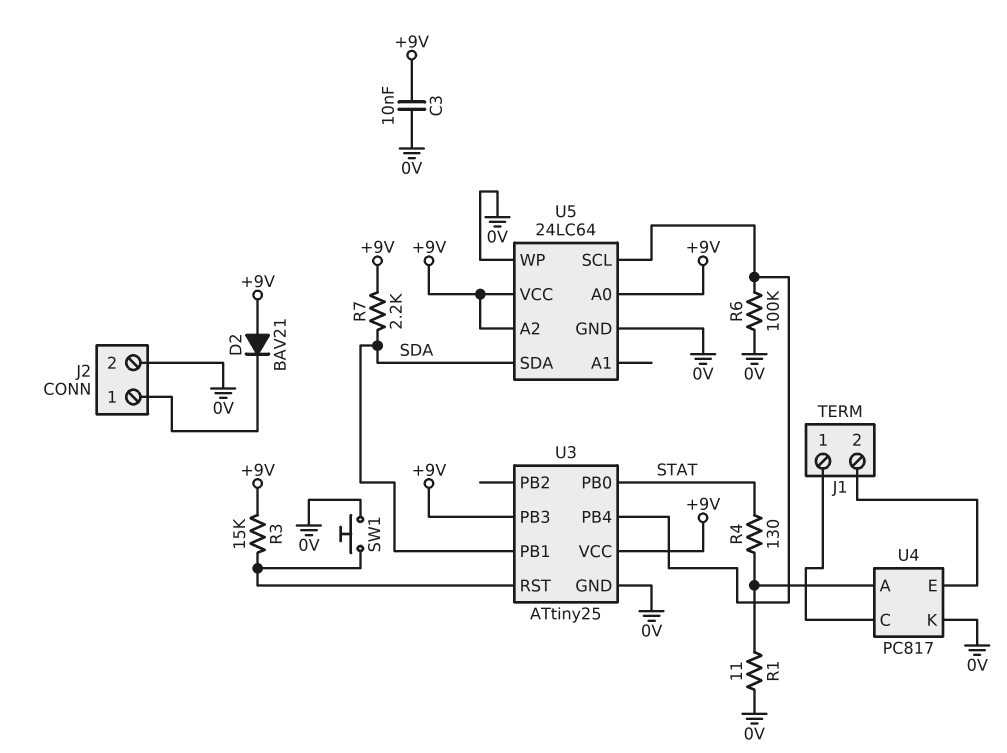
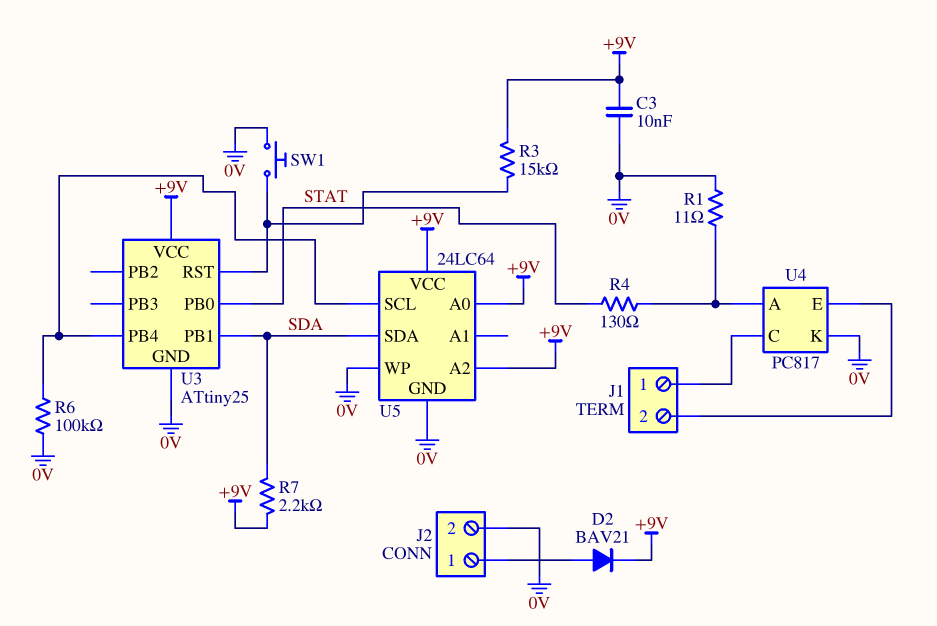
D2: diode BAV21 (A +9V, K J2/1) -> diode BAV21 (A J2/1, K +9V)
U3 pin PB3: +9V -> none

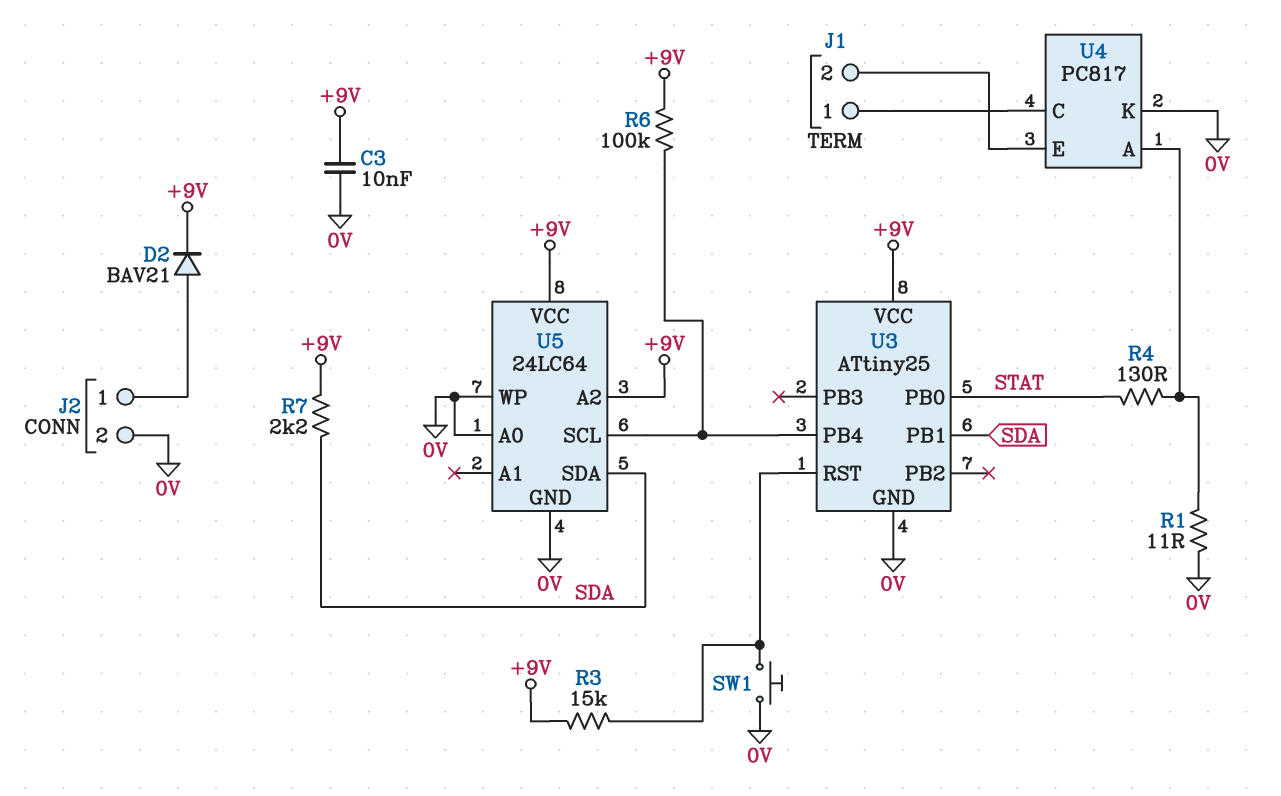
R6: 100k (0V, U3/PB4) -> 100k (+9V, U3/PB4)
U5 pin A0: +9V -> 0V

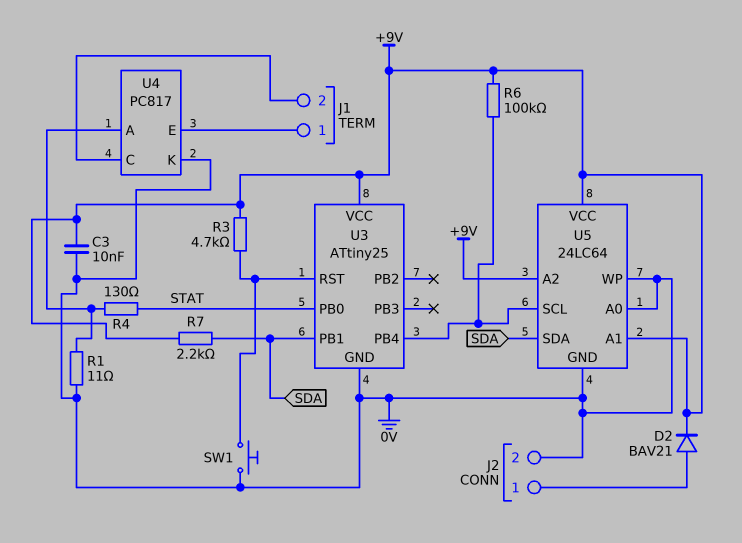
R3: 15k (+9V, U3/RST) -> 4.7k (+9V, U3/RST)
U4 pin C: J1/1 -> J1/2
U4 pin E: J1/2 -> J1/1
U5 pin A1: none -> +9V

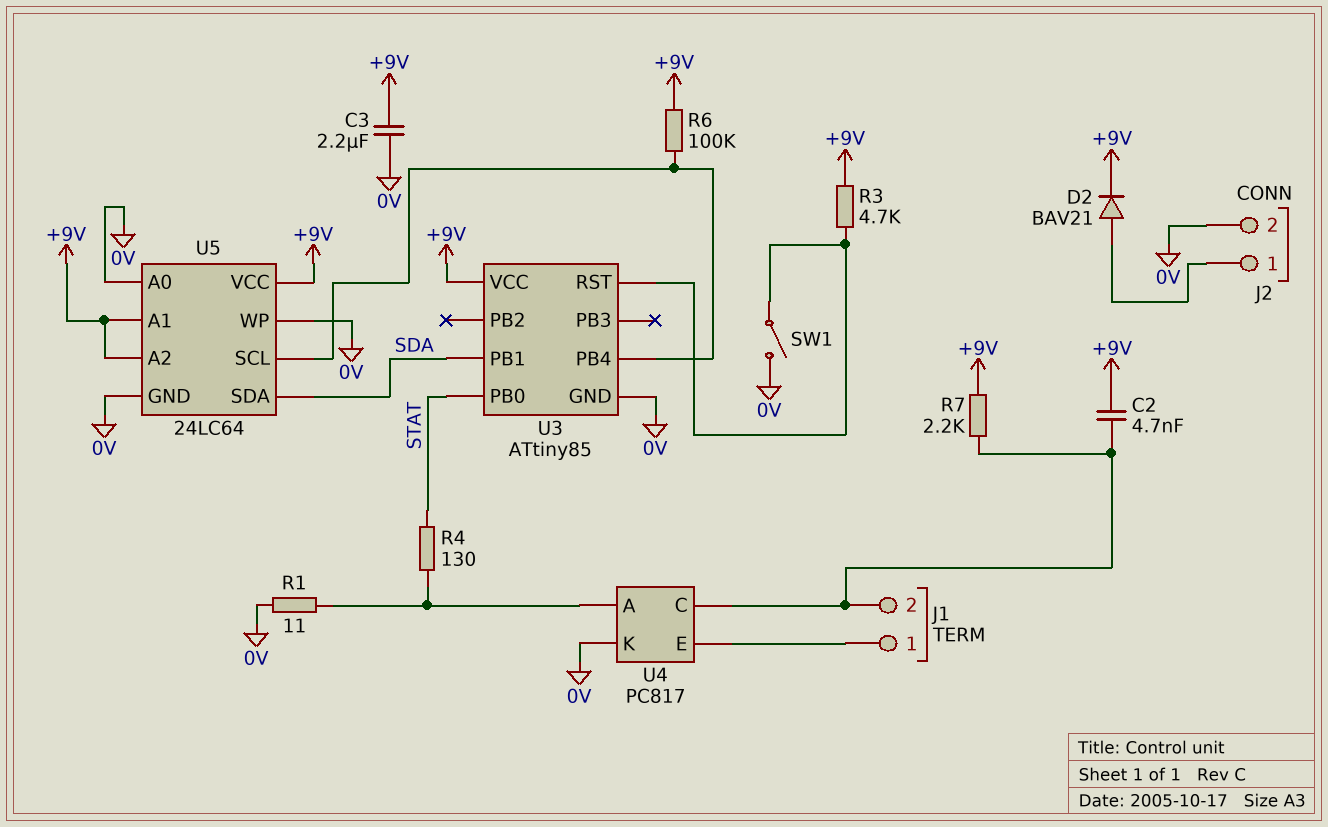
C2: none -> 4.7nF (+9V, J1/2)
C3: 10nF (+9V, 0V) -> 2.2uF (+9V, 0V)
R7: 2.2k (+9V, SDA) -> 2.2k (+9V, J1/2)
SW1: button (0V, U3/RST) -> switch (0V, U3/RST)
U3: ATtiny25 -> ATtiny85

